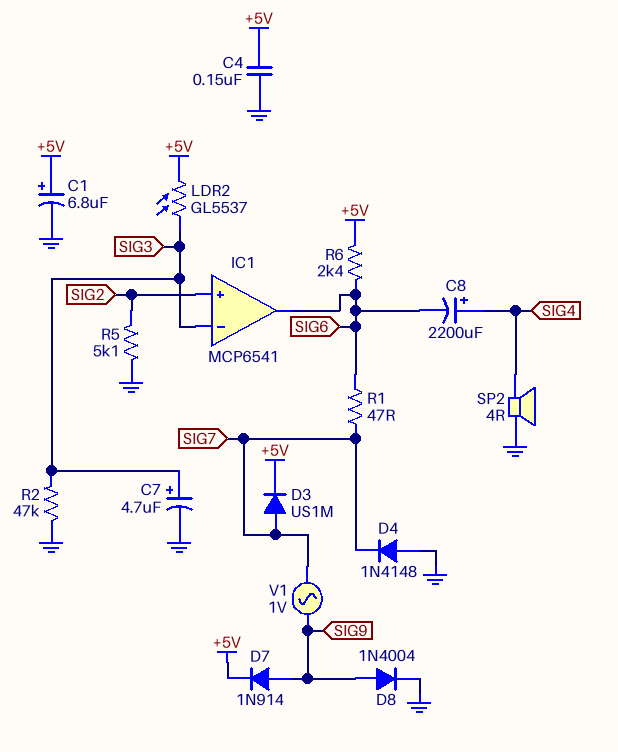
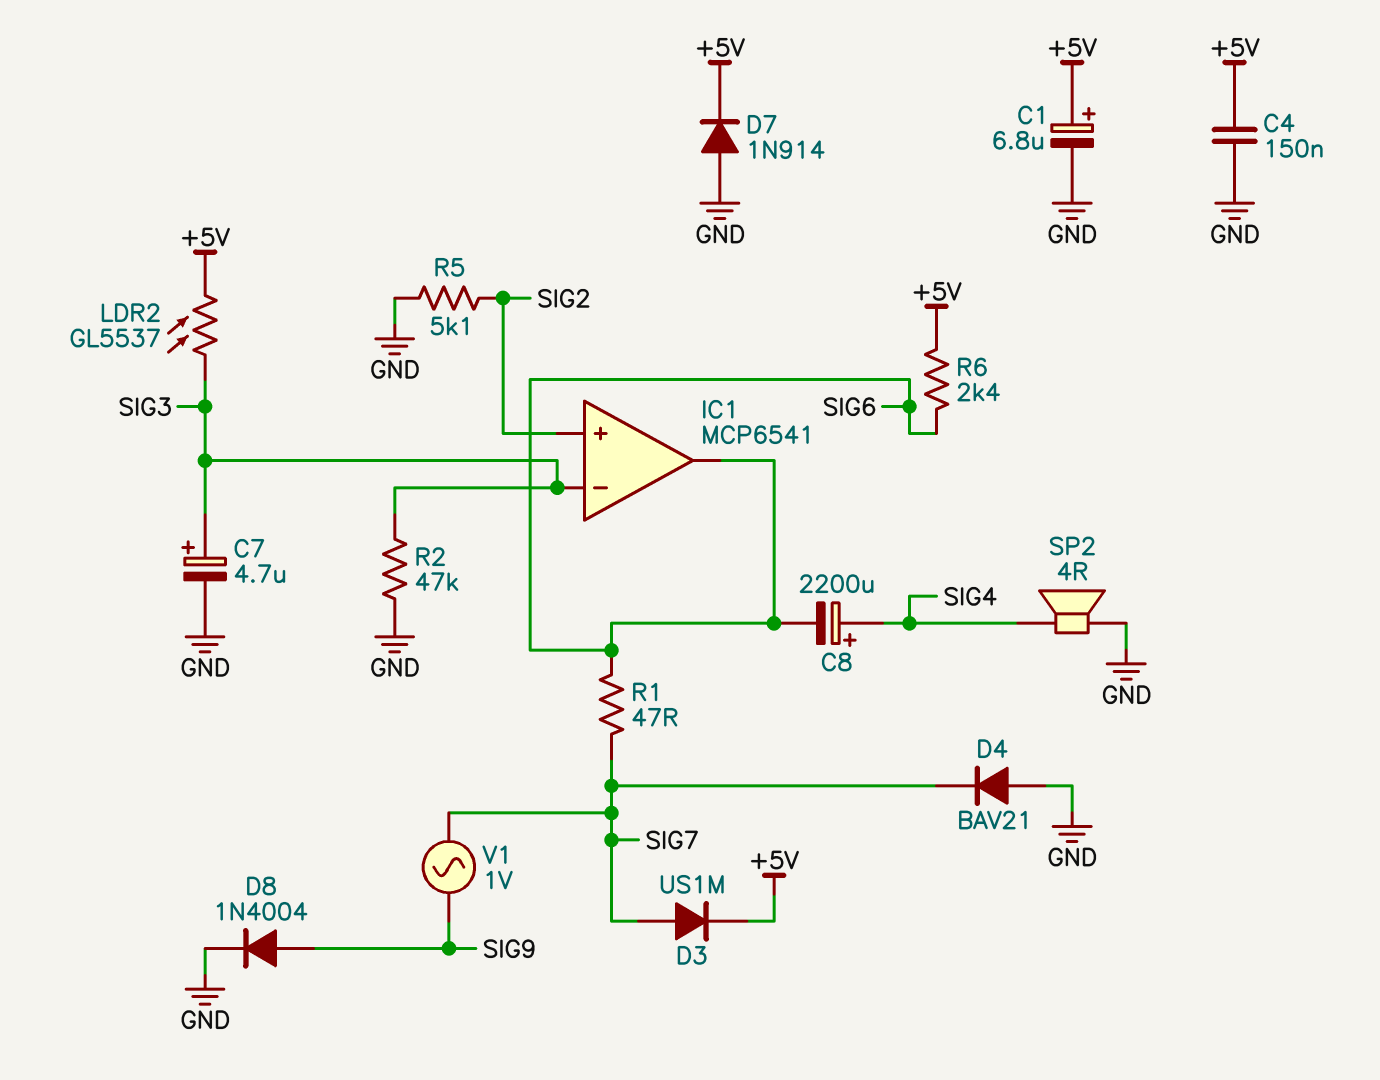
D4: diode 1N4148 (A GND, K SIG7) -> diode BAV21 (A GND, K SIG7)
D7: diode 1N914 (A SIG9, K +5V) -> diode 1N914 (A GND, K +5V)

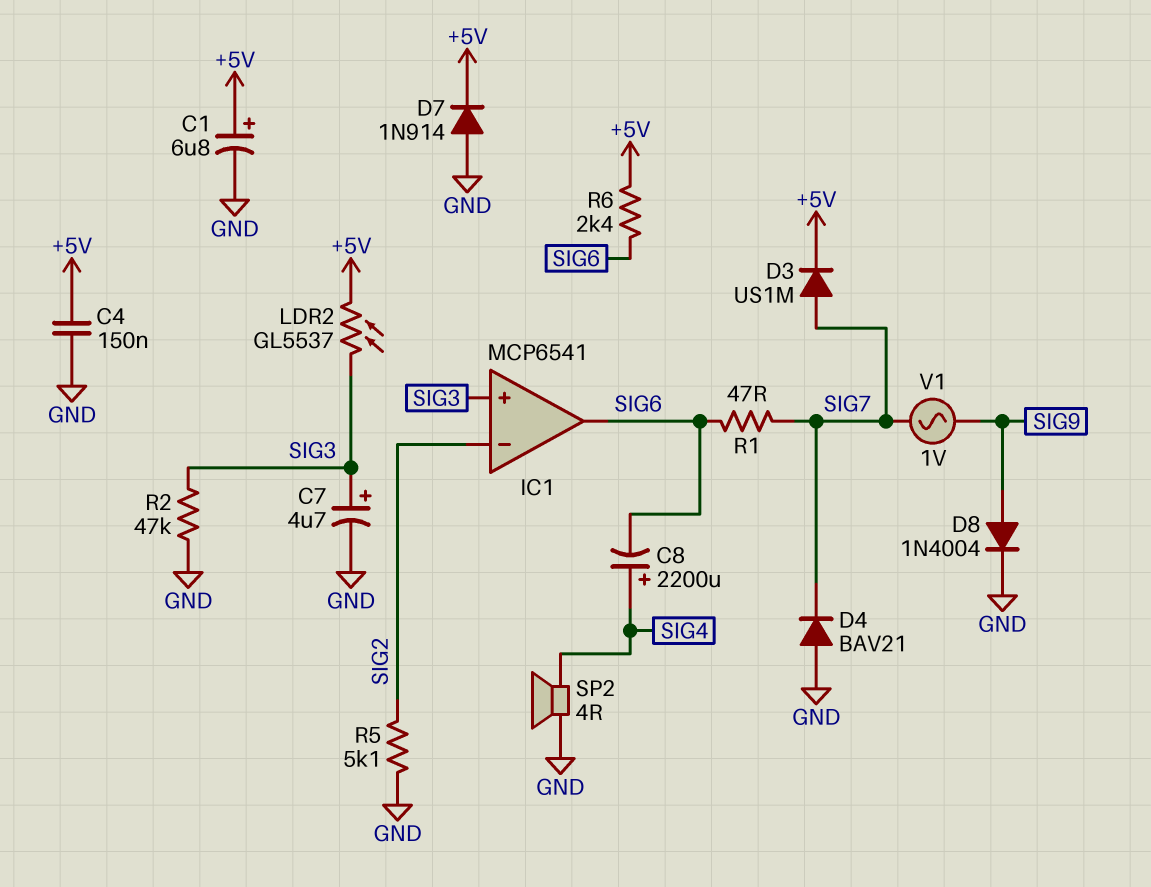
IC1 pin in+: SIG2 -> SIG3
IC1 pin in-: SIG3 -> SIG2

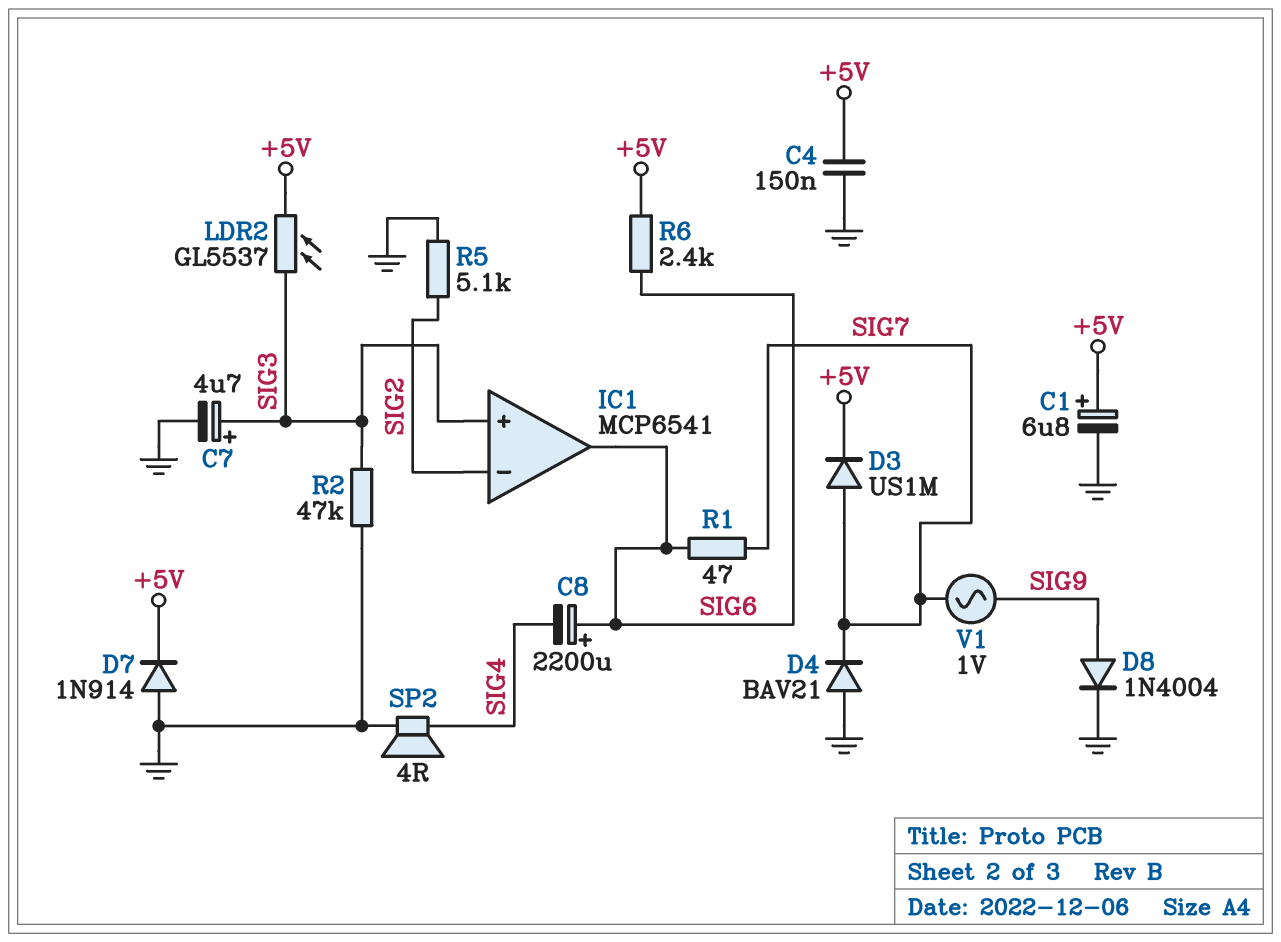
C8: 2200uF (plus SIG4, minus SIG6) -> 2200uF (plus SIG6, minus SIG4)

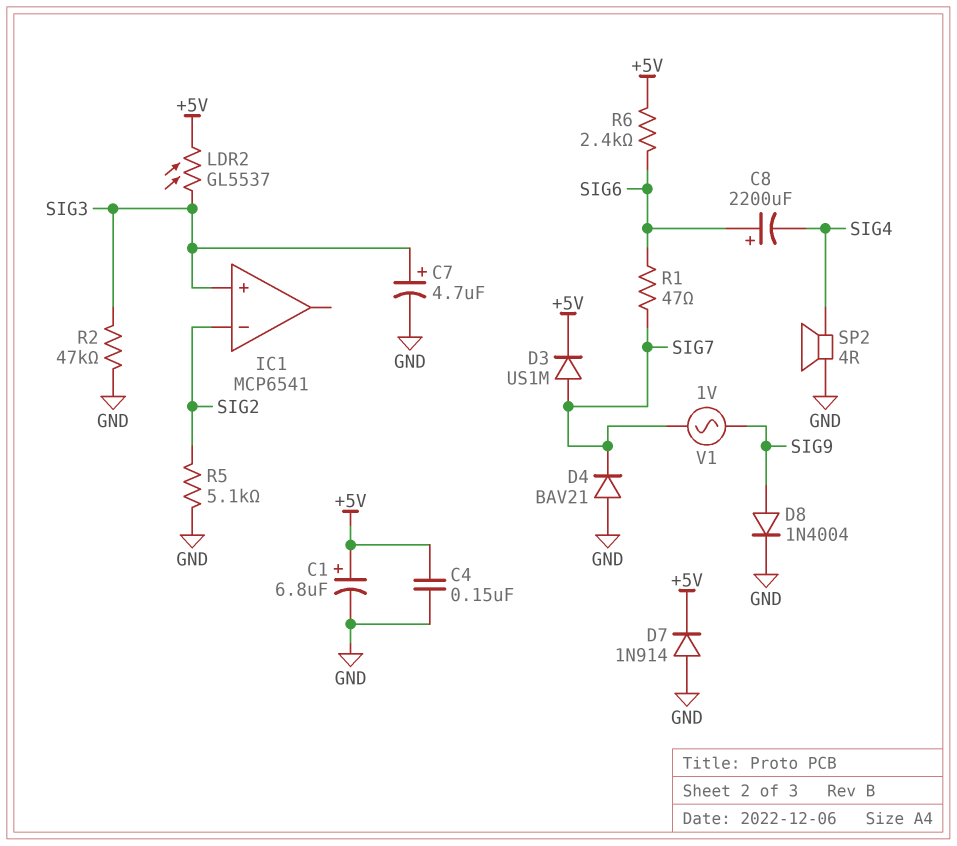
IC1 pin out: SIG6 -> none

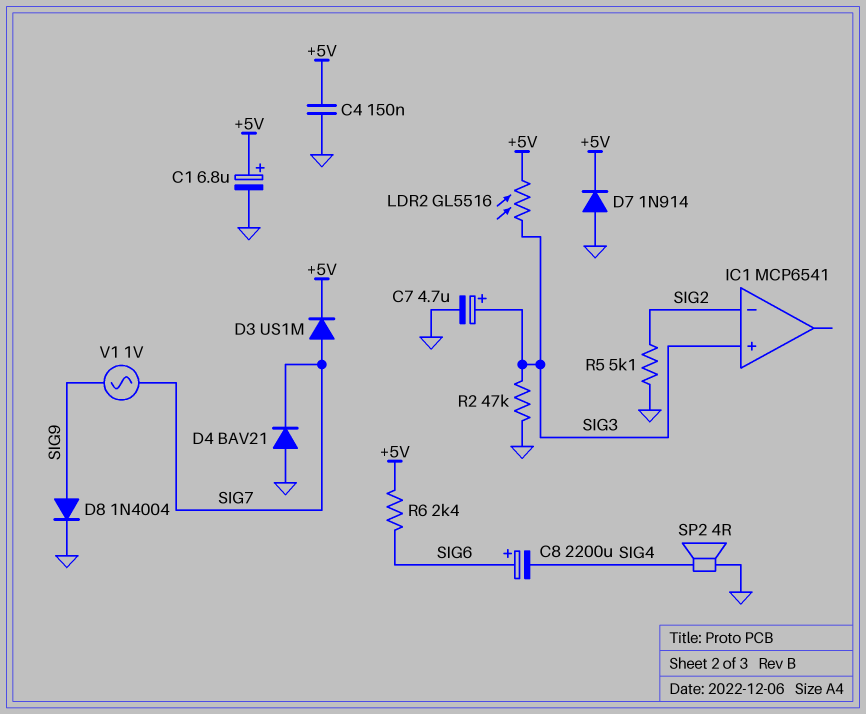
LDR2: GL5537 (+5V, SIG3) -> GL5516 (+5V, SIG3)
R1: 47 (SIG6, SIG7) -> none

